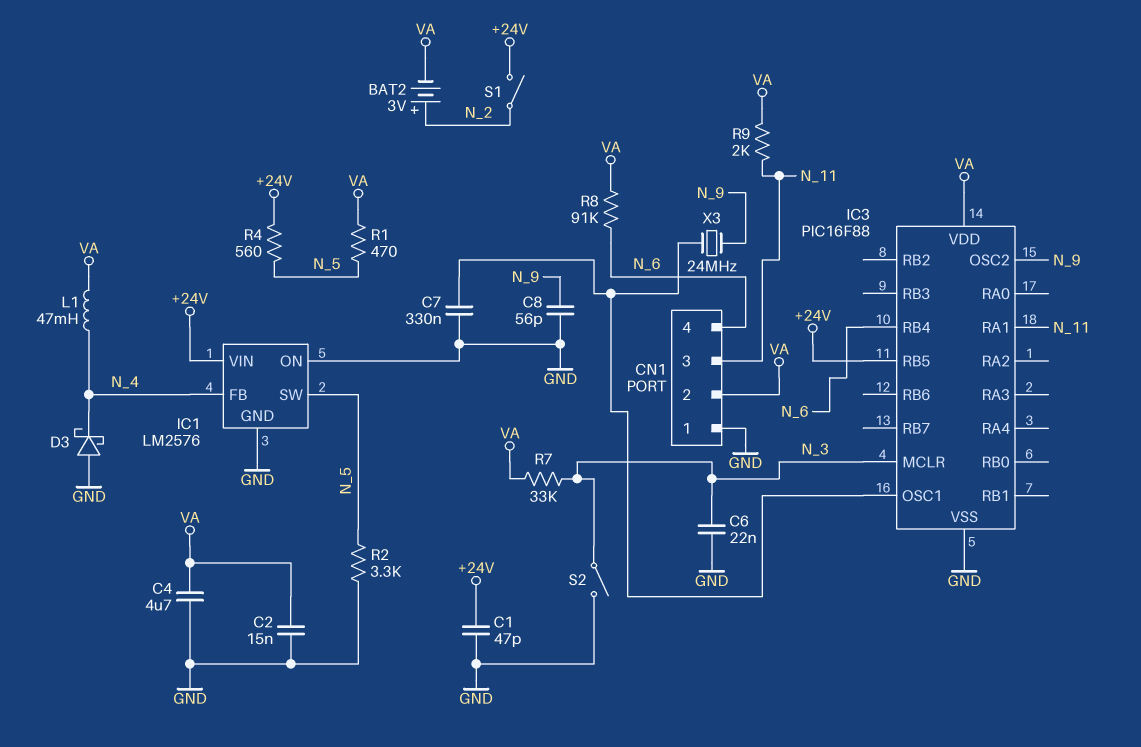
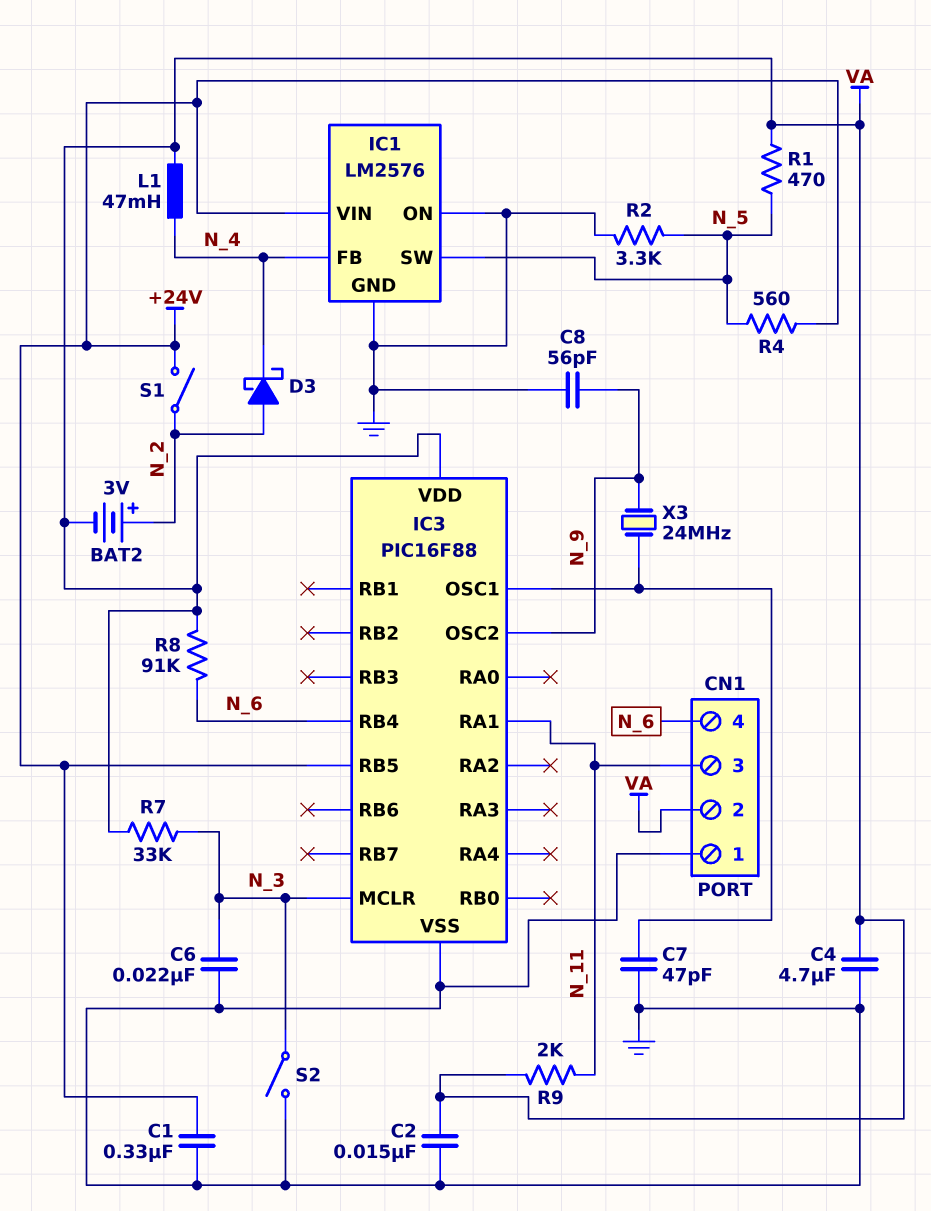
C1: 47pF (+24V, GND) -> 330nF (+24V, GND)
C7: 330nF (GND, IC3/OSC1) -> 47pF (GND, IC3/OSC1)
D3: schottky (A GND, K N_4) -> schottky (A N_2, K N_4)

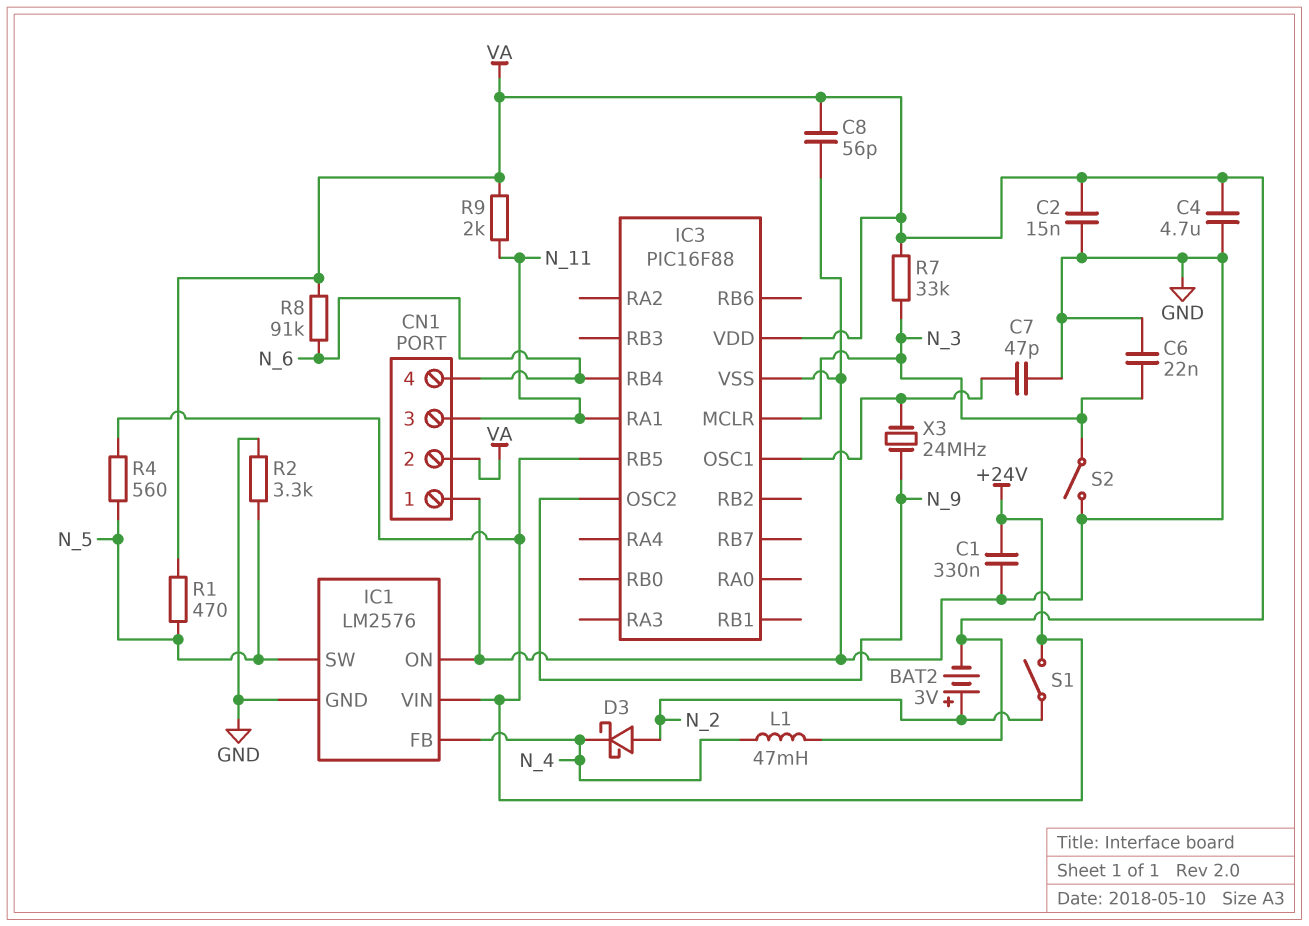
C8: 56pF (GND, N_9) -> 56pF (GND, VA)

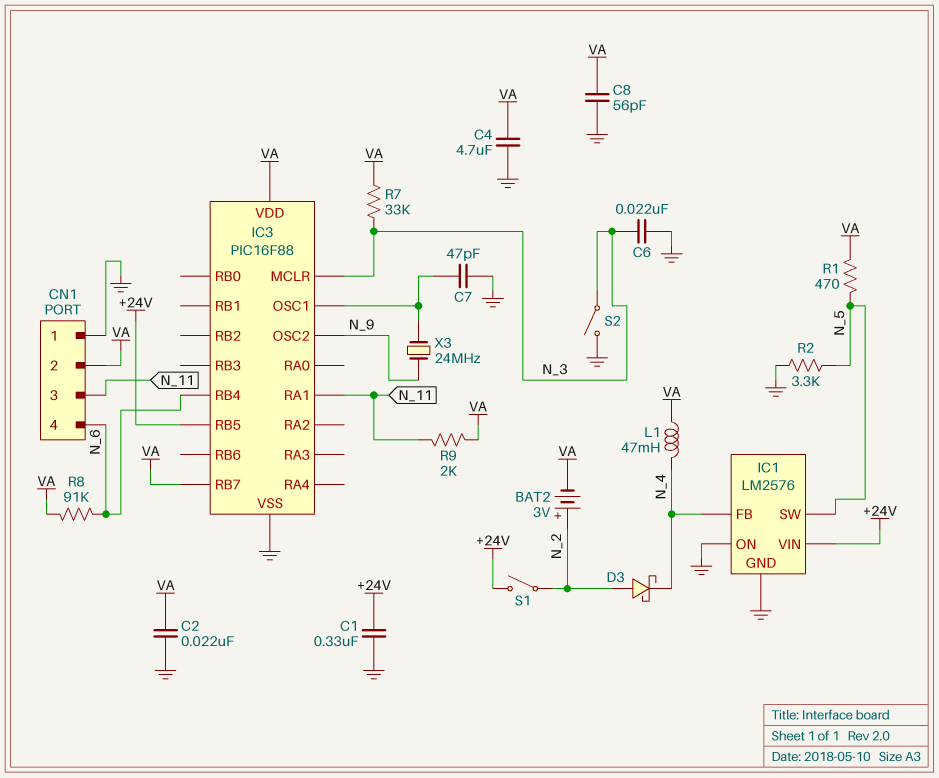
C2: 15nF (GND, VA) -> 22nF (GND, VA)
IC3 pin RB7: none -> VA
R4: 560 (+24V, N_5) -> none

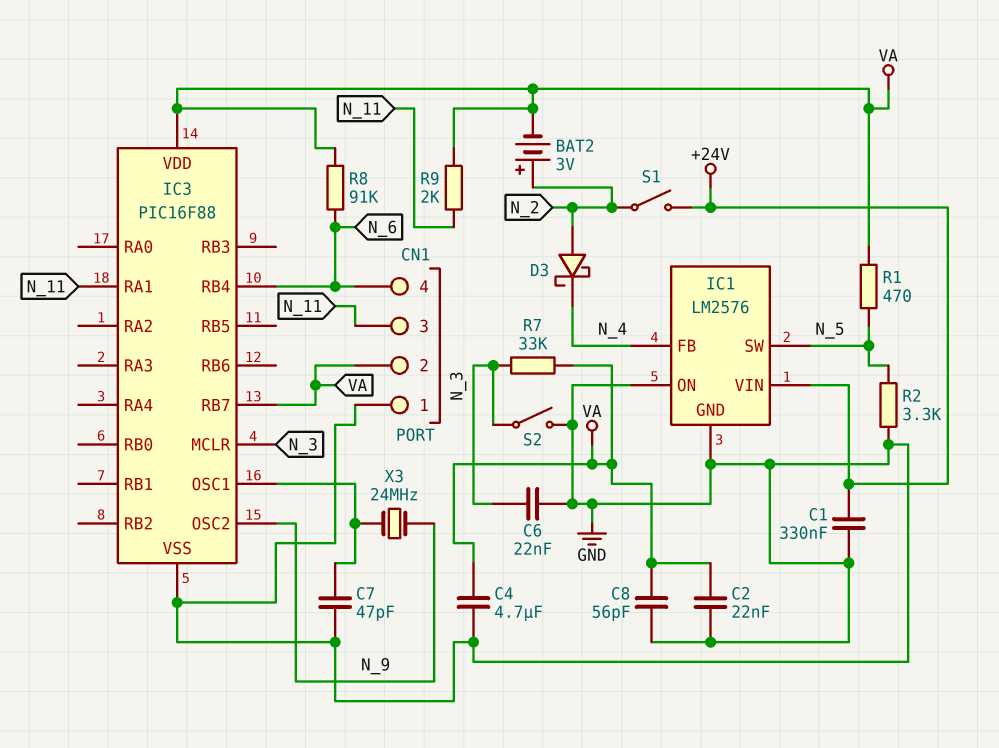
IC3 pin RB5: +24V -> none
L1: 47mH (N_4, VA) -> none

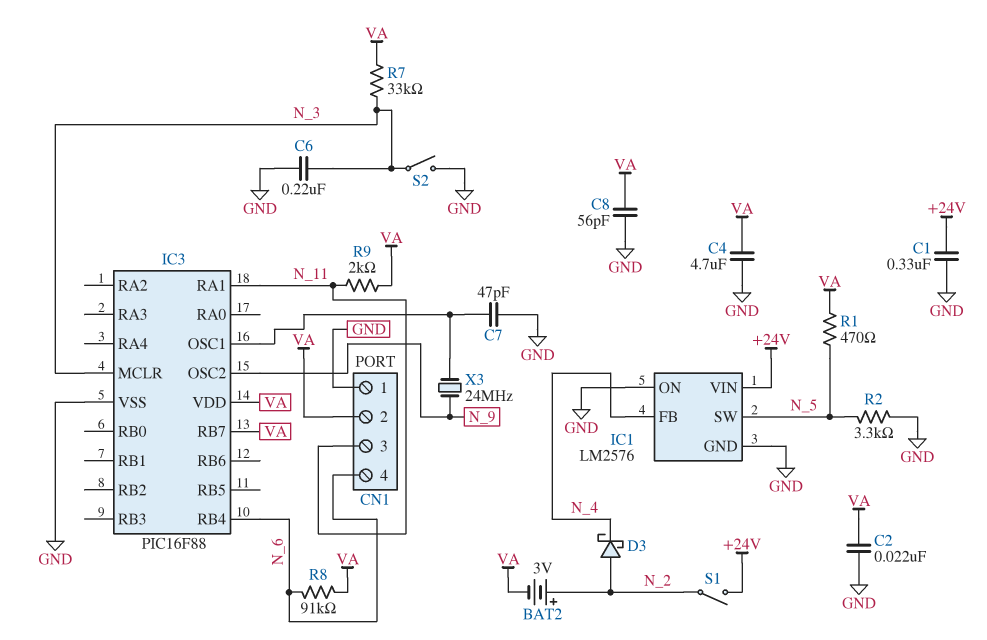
C6: 22nF (GND, N_3) -> 220nF (GND, N_3)

